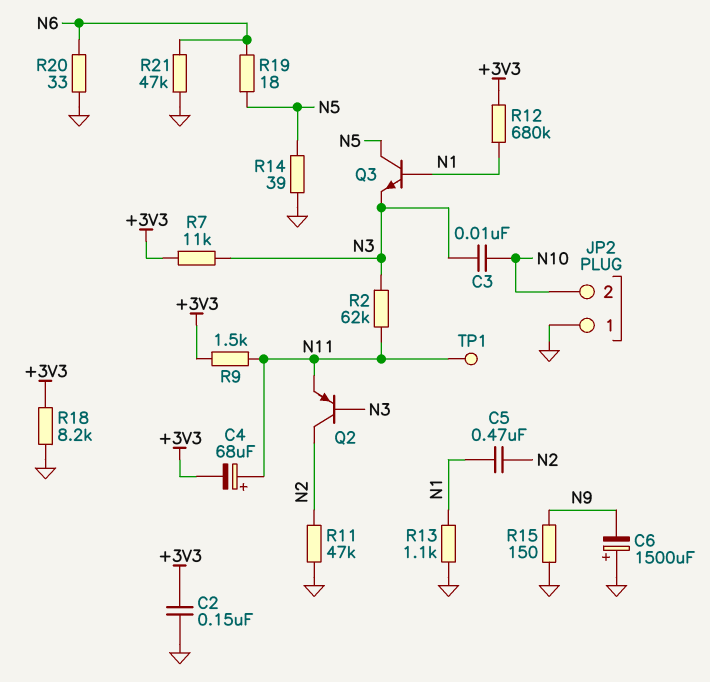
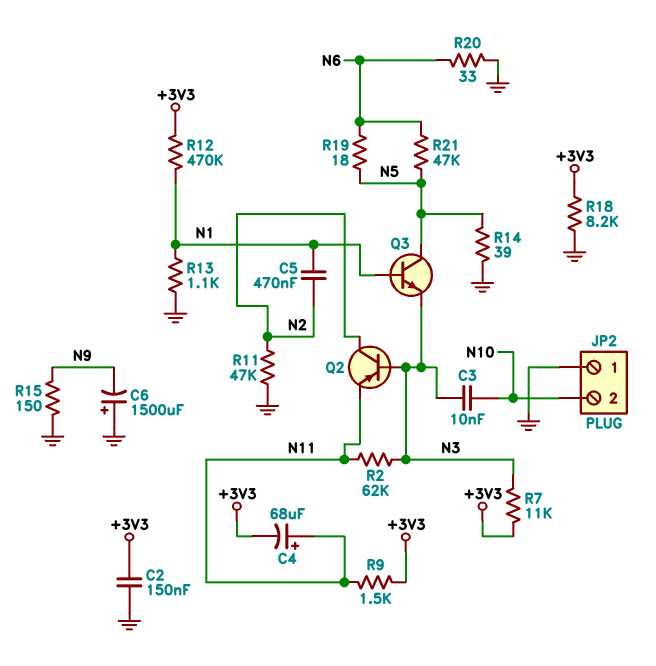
R12: 680k (+3V3, N1) -> 470k (+3V3, N1)
R21: 47k (GND, N6) -> 47k (N5, N6)
TP1: test point (N11) -> none

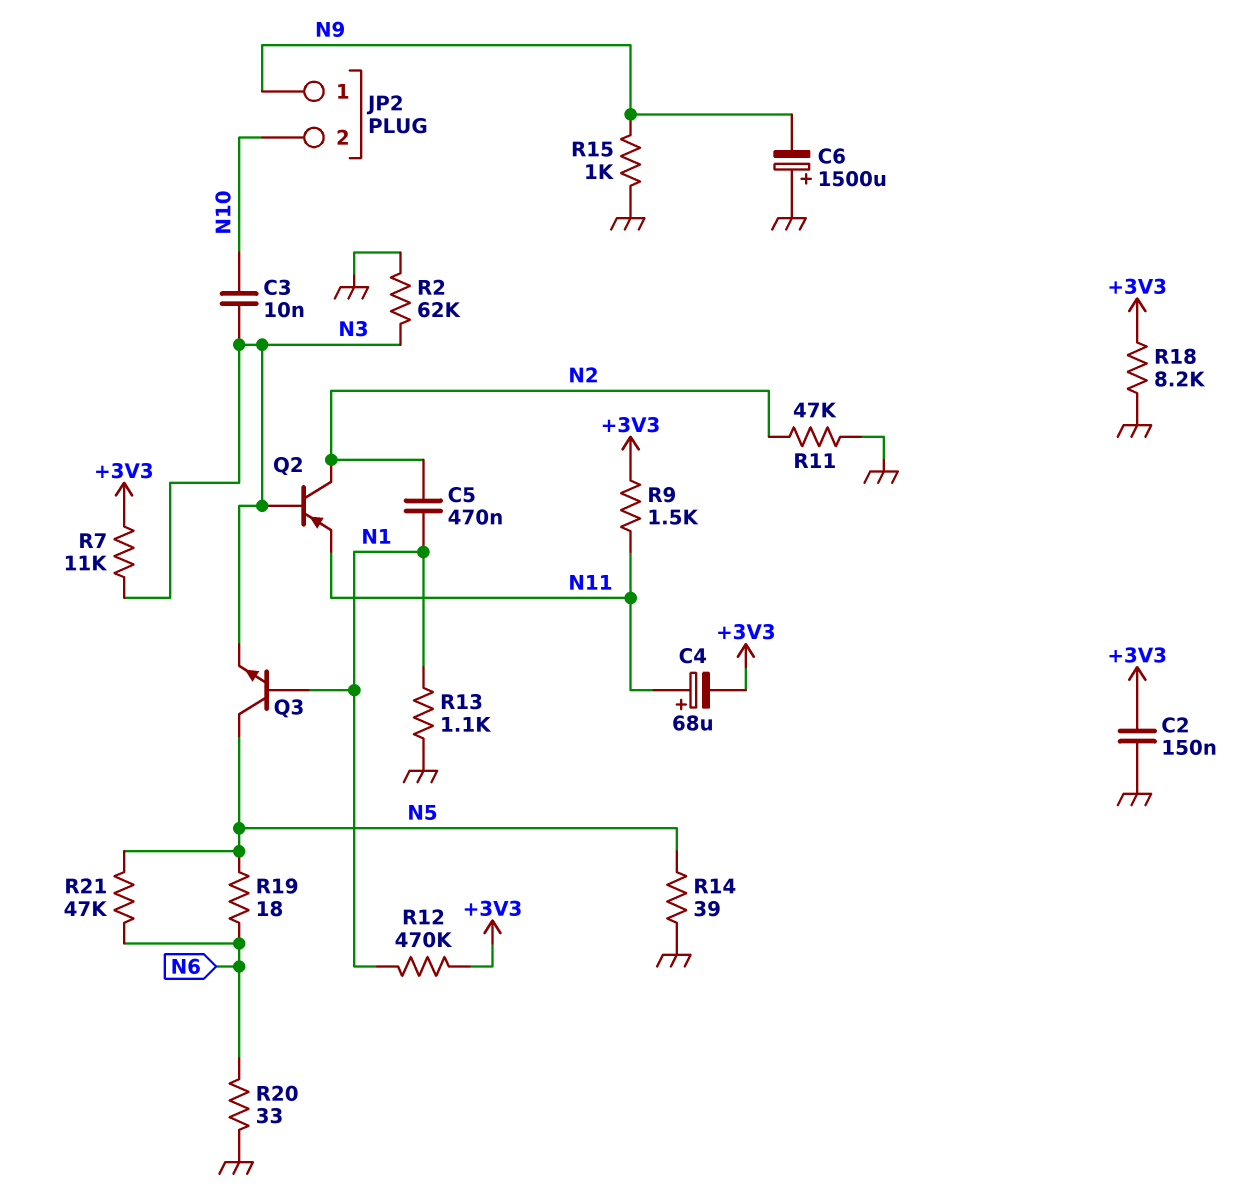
JP2 pin 1: GND -> N9
R2: 62k (N3, N11) -> 62k (GND, N3)
R15: 150 (GND, N9) -> 1k (GND, N9)

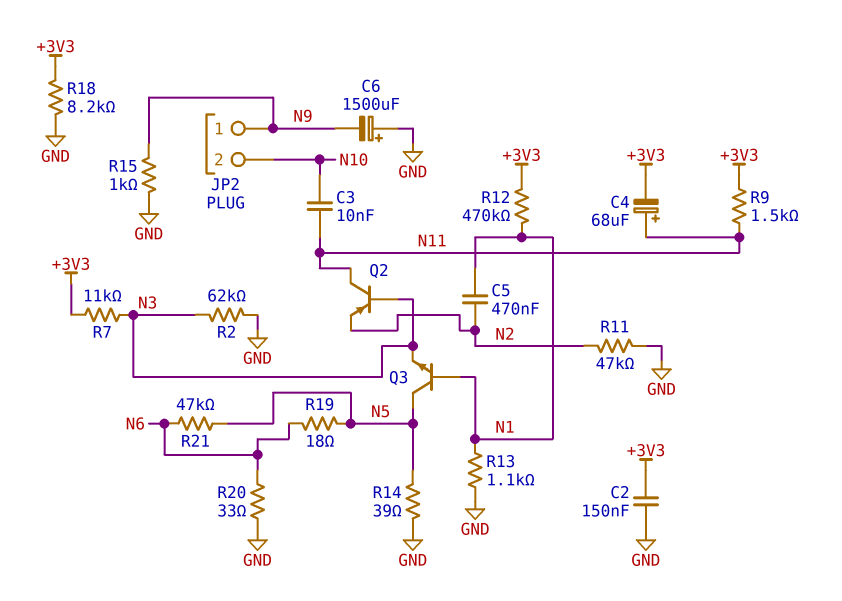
C3: 10nF (N3, N10) -> 10nF (N10, N11)
Q2: PNP (B N3, C N2, E N11) -> PNP (B N3, C N11, E N2)

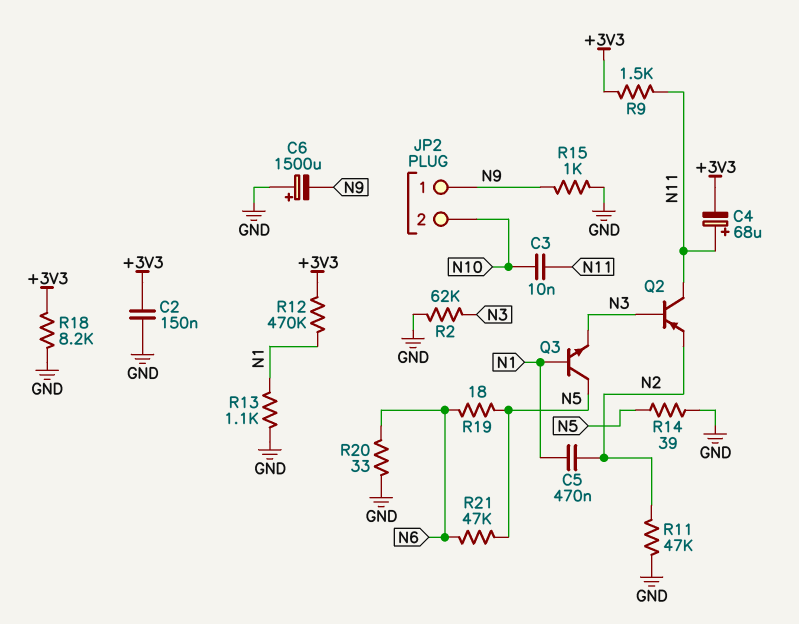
R7: 11k (+3V3, N3) -> none

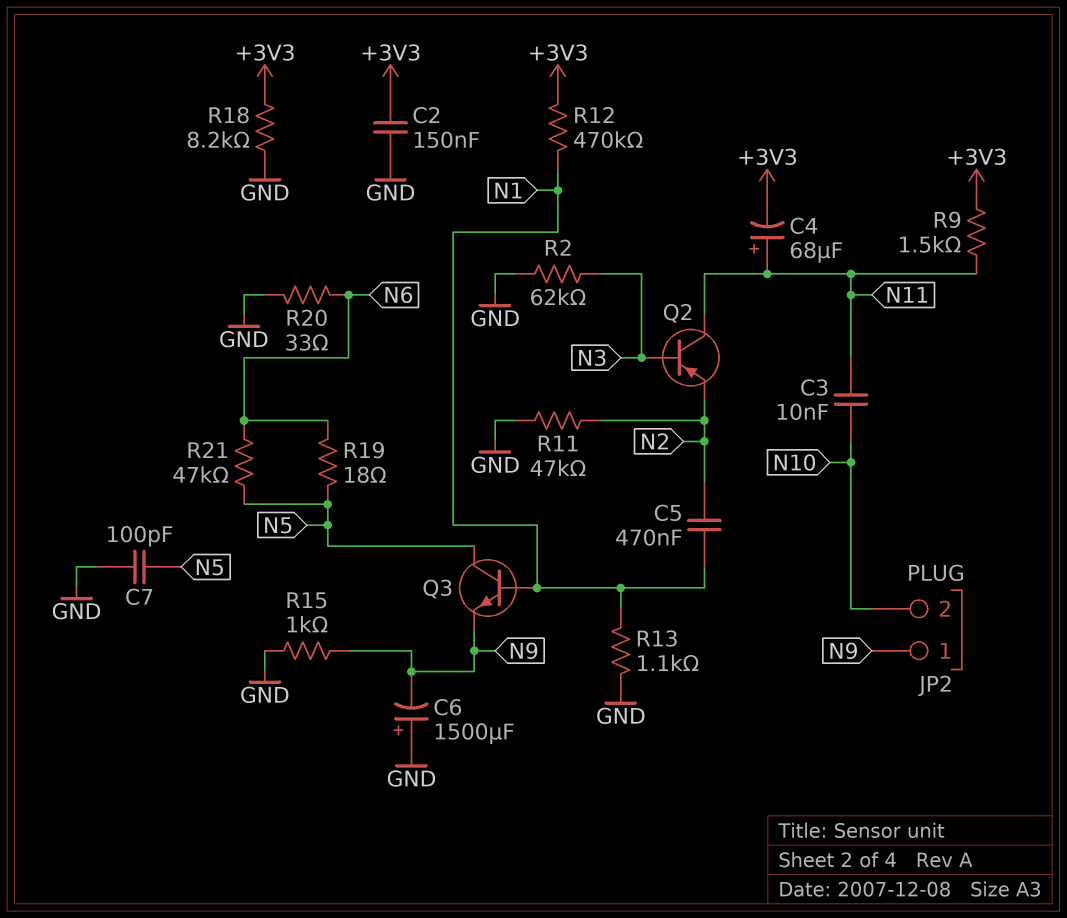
C7: none -> 100pF (GND, N5)
Q3: NPN (B N1, C N5, E N3) -> NPN (B N1, C N5, E N9)
R14: 39 (GND, N5) -> none

